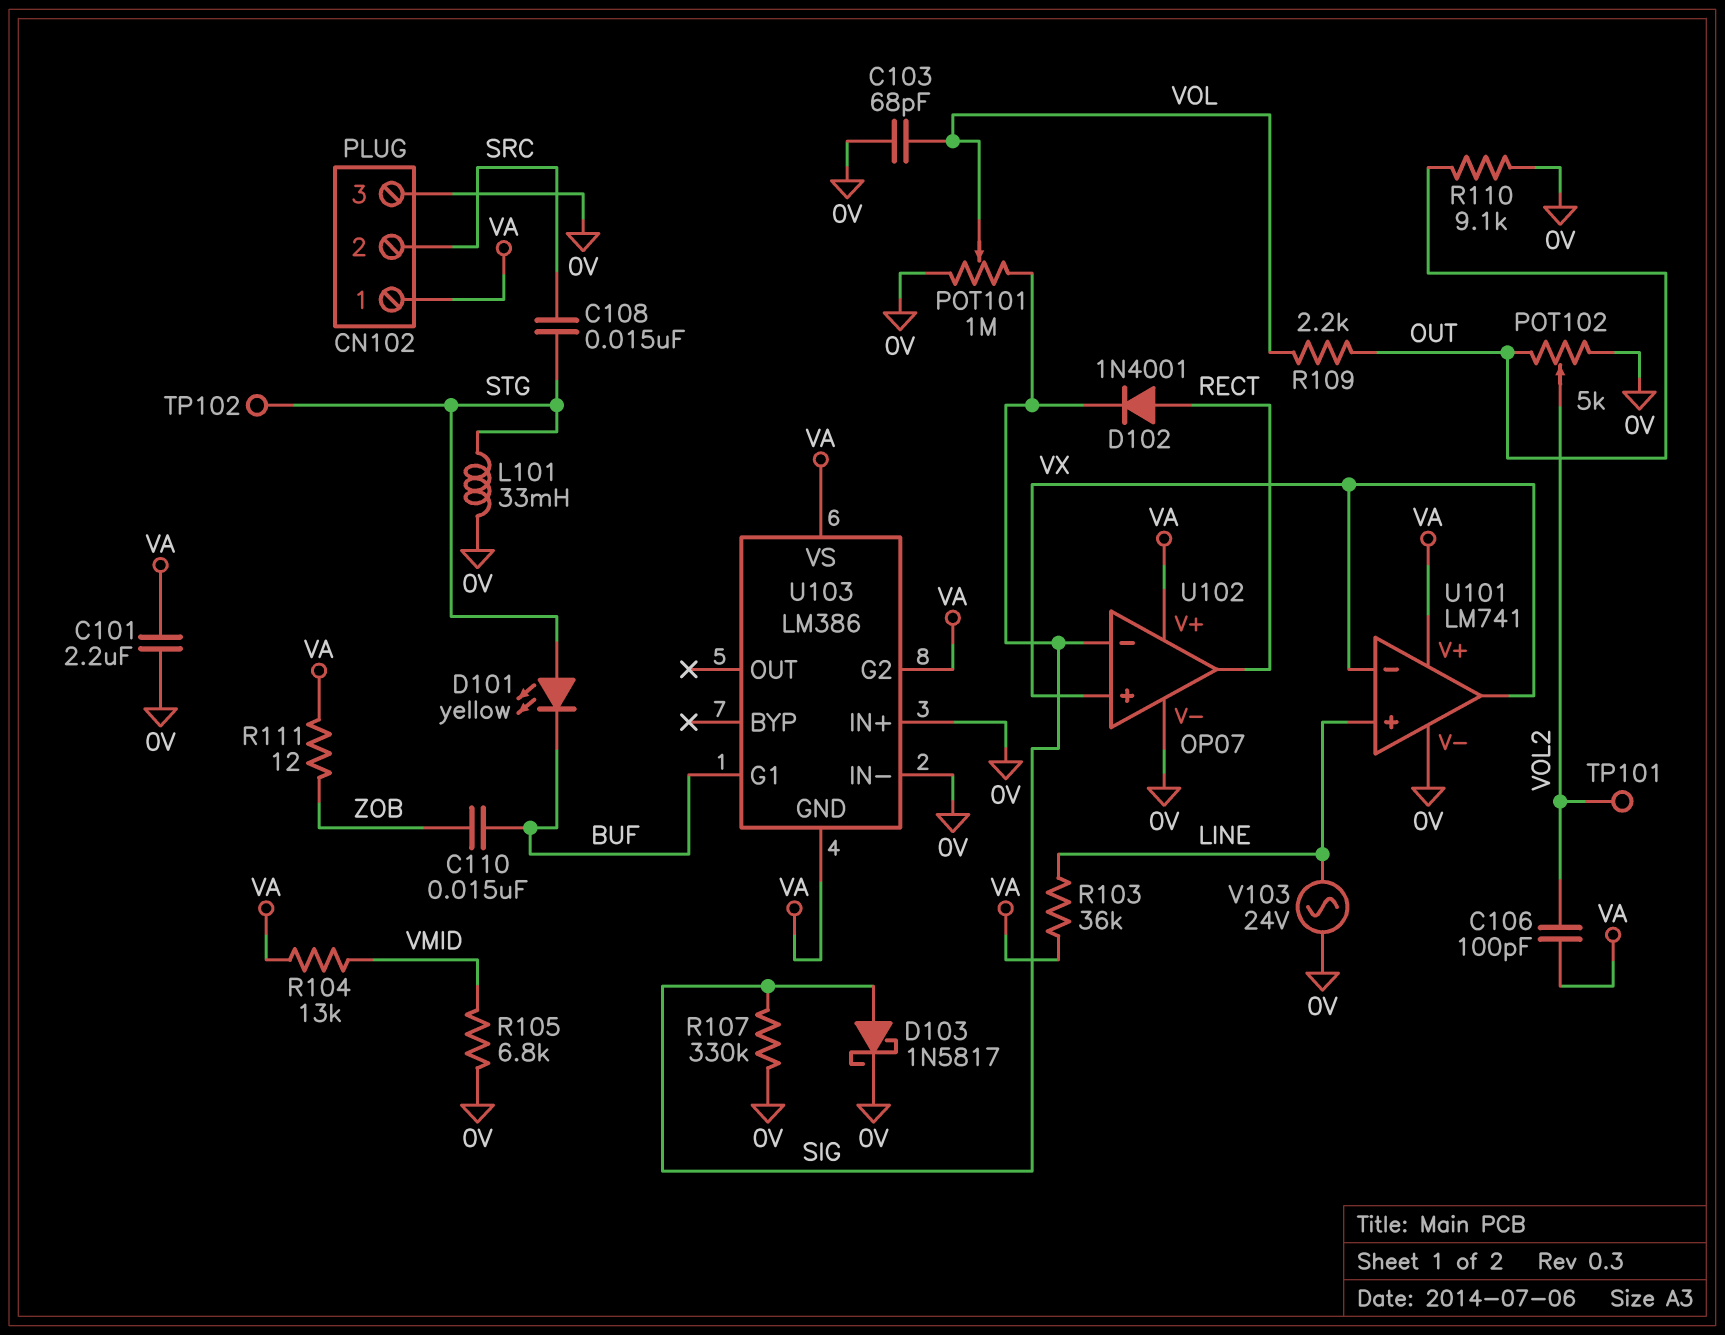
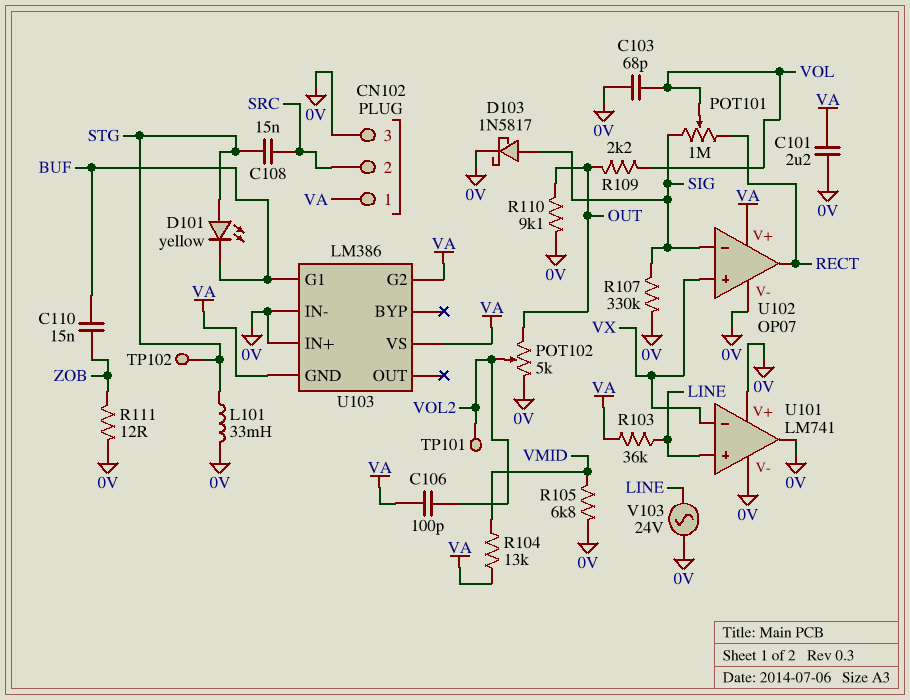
D102: diode 1N4001 (A RECT, K SIG) -> none
POT101: 1M (0V, SIG, wiper VOL) -> 1M (RECT, SIG, wiper VOL)
R111: 12 (VA, ZOB) -> 12 (0V, ZOB)
U101 pin V+: VA -> 0V
U101 pin out: VX -> 0V

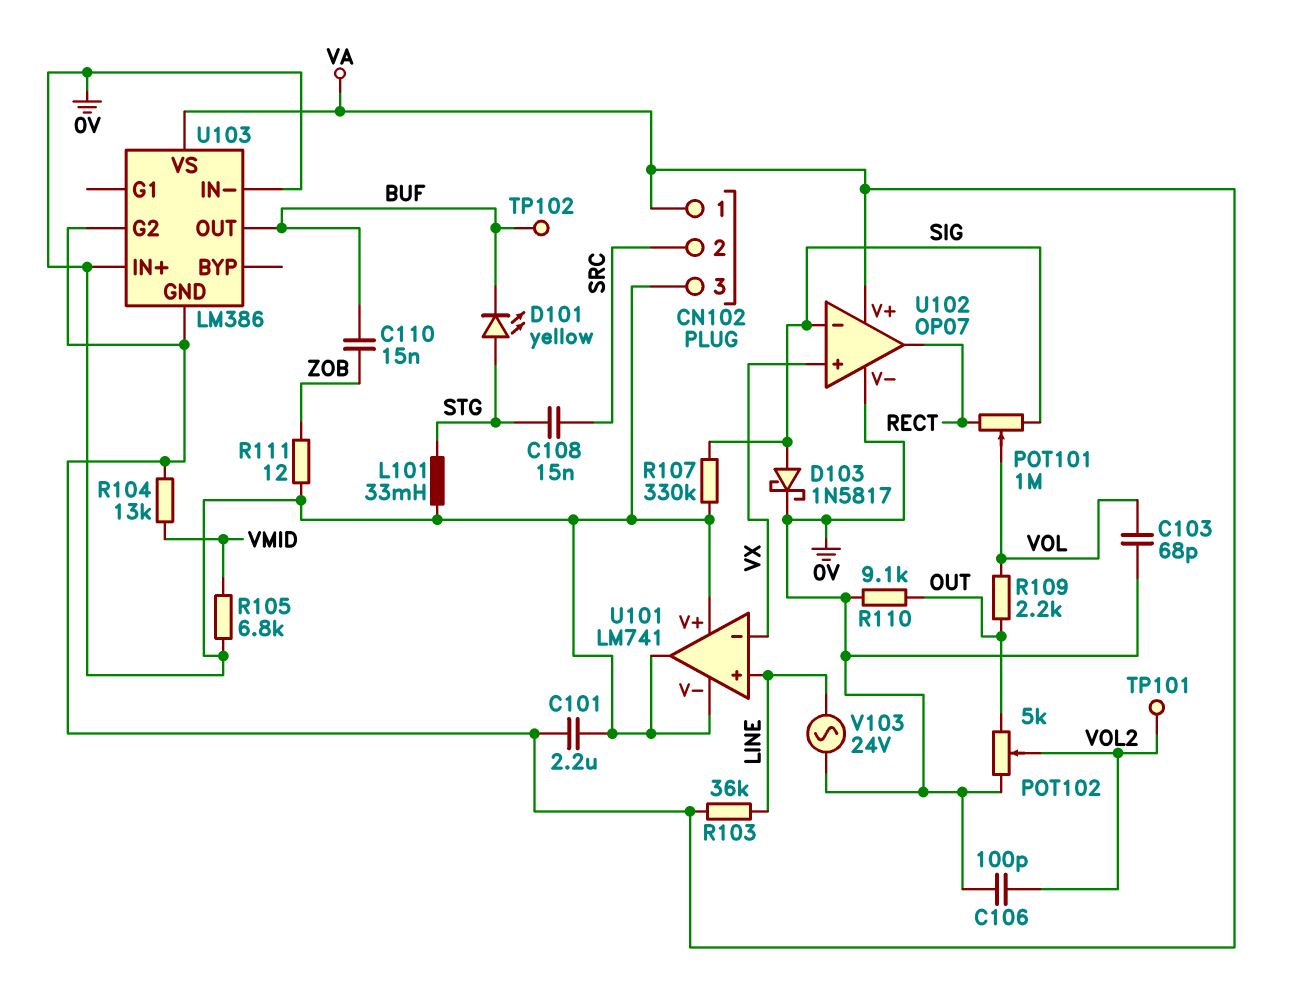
C106: 100pF (VA, VOL2) -> 100pF (0V, VOL2)
TP102: test point (STG) -> test point (BUF)
U103 pin G1: BUF -> none
U103 pin OUT: none -> BUF

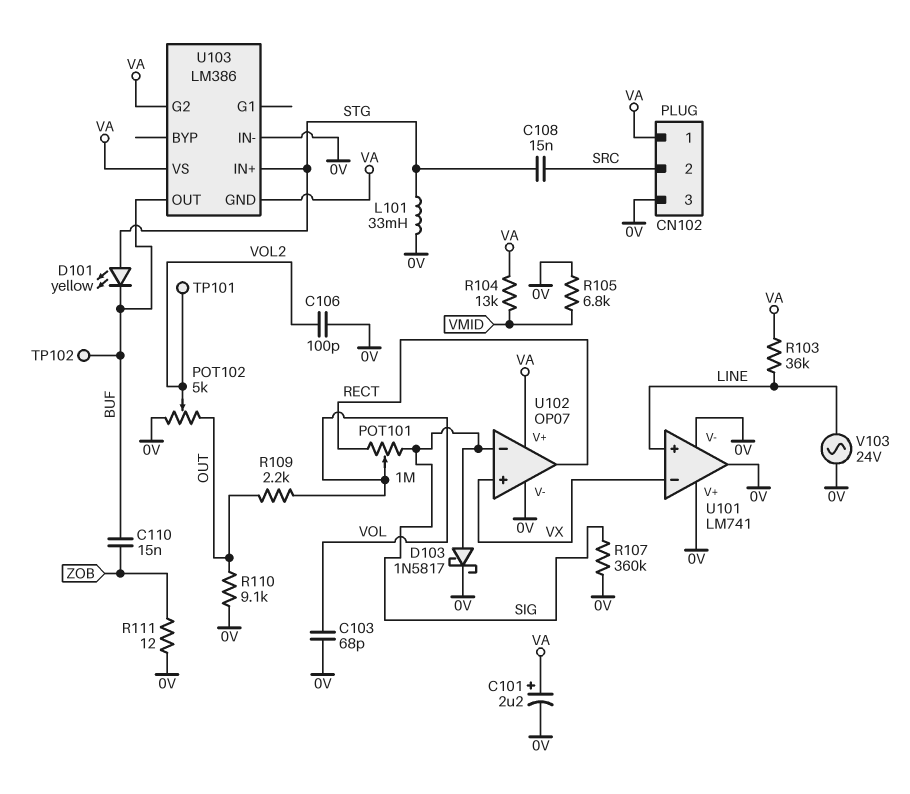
C101: 2.2uF (0V, VA) -> 2.2uF (plus VA, minus 0V)
R107: 330k (0V, SIG) -> 360k (0V, SIG)
U103 pin IN+: 0V -> STG

